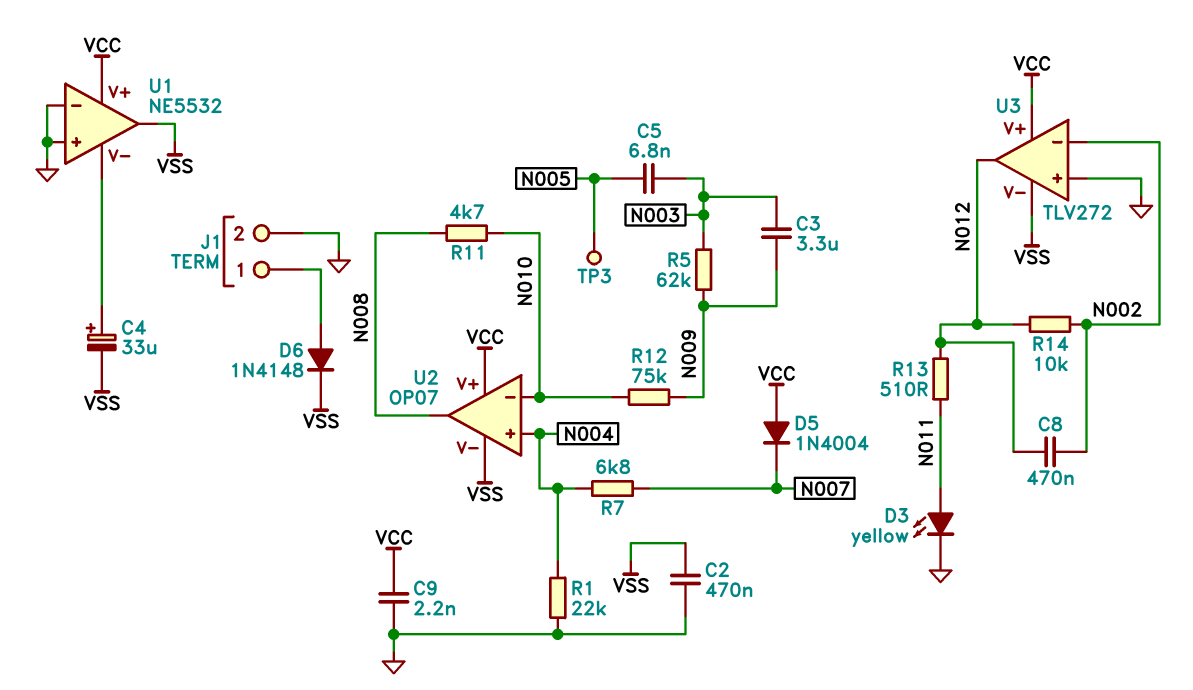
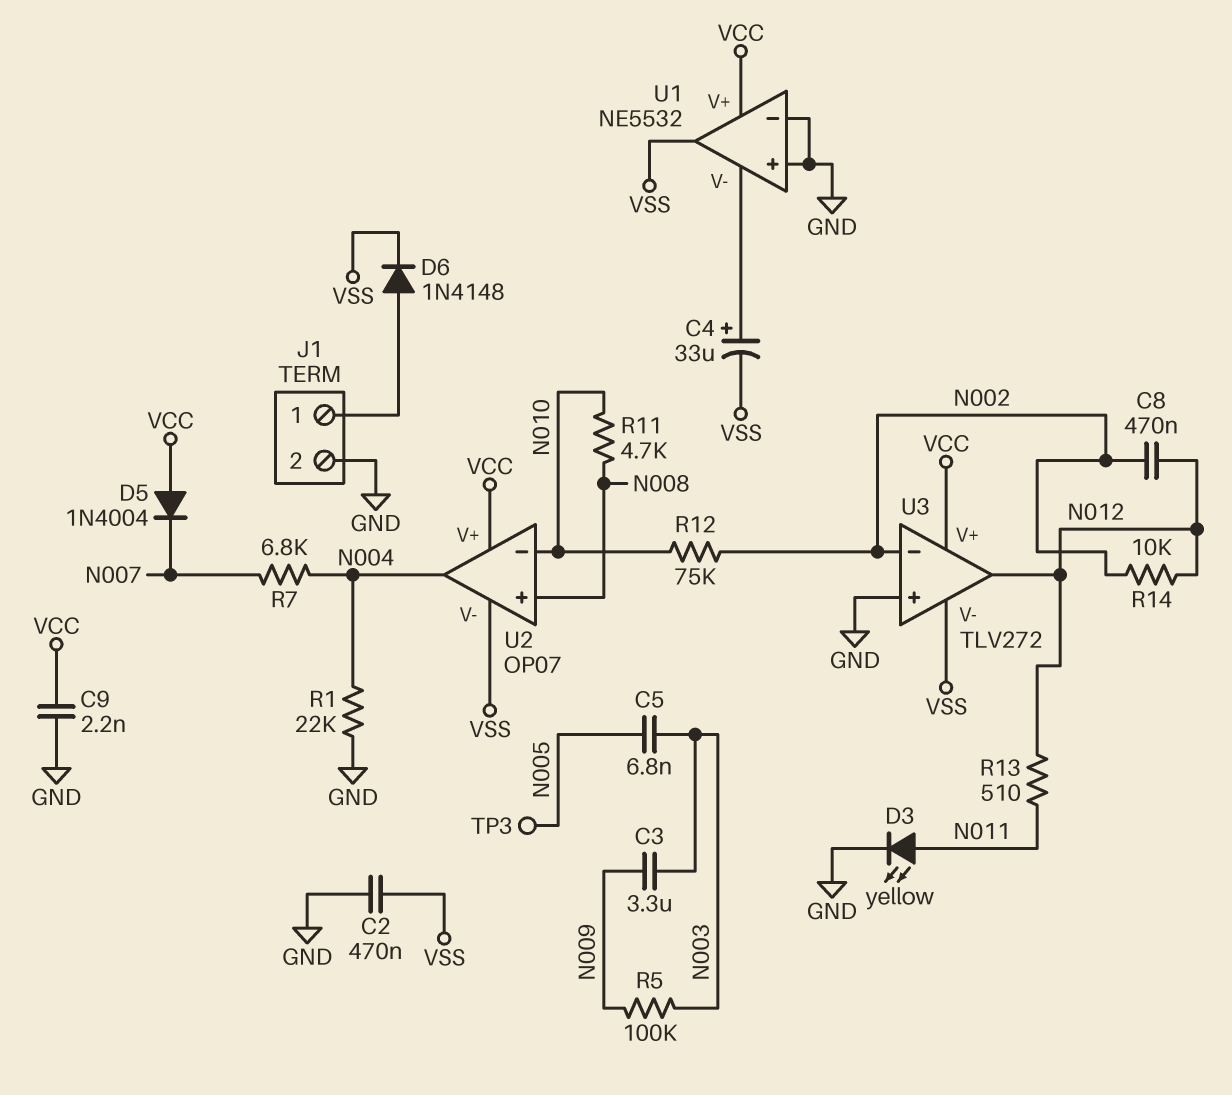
R5: 62k (N003, N009) -> 100k (N003, N009)
R12: 75k (N009, N010) -> 75k (N002, N010)
U2 pin in+: N004 -> N008
U2 pin out: N008 -> N004

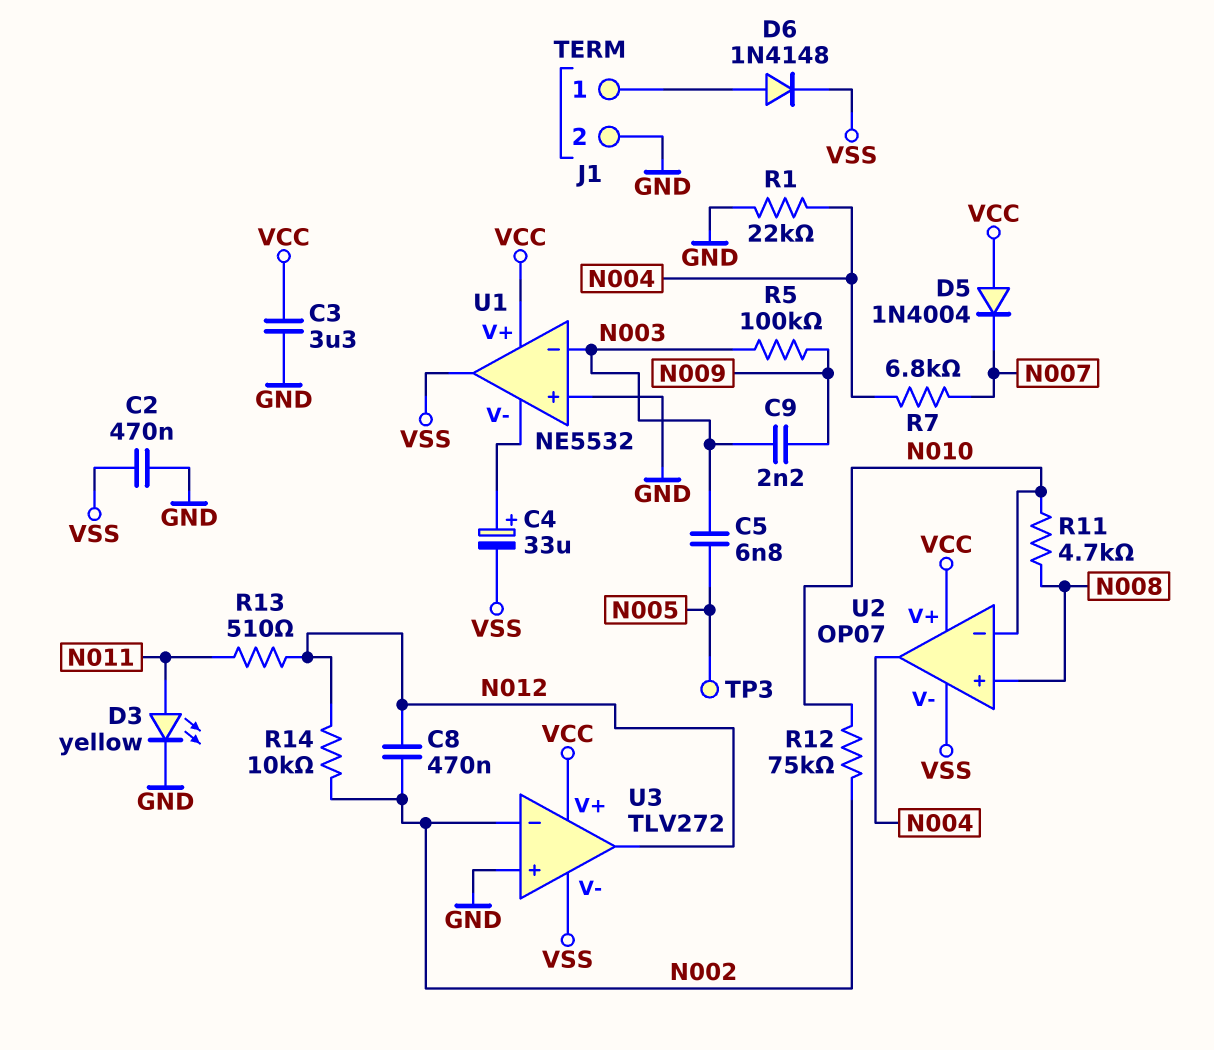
C3: 3.3uF (N003, N009) -> 3.3uF (GND, VCC)
C9: 2.2nF (GND, VCC) -> 2.2nF (N003, N009)
U1 pin in-: GND -> N003

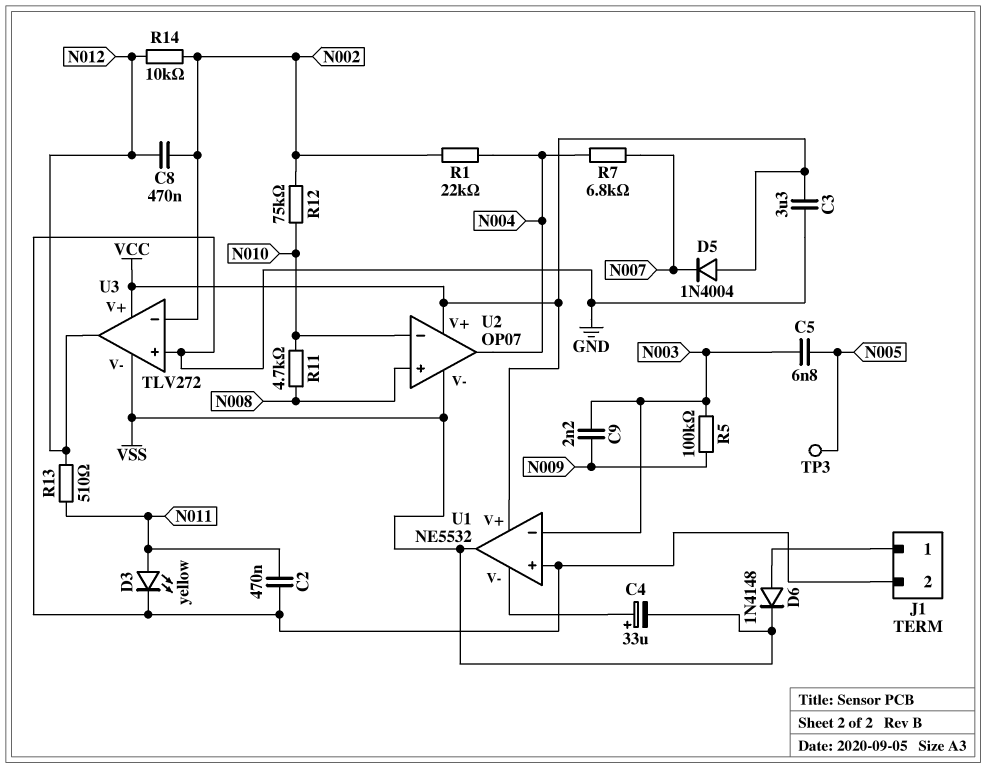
C2: 470nF (GND, VSS) -> 470nF (GND, N011)
R1: 22k (GND, N004) -> 22k (N002, N004)

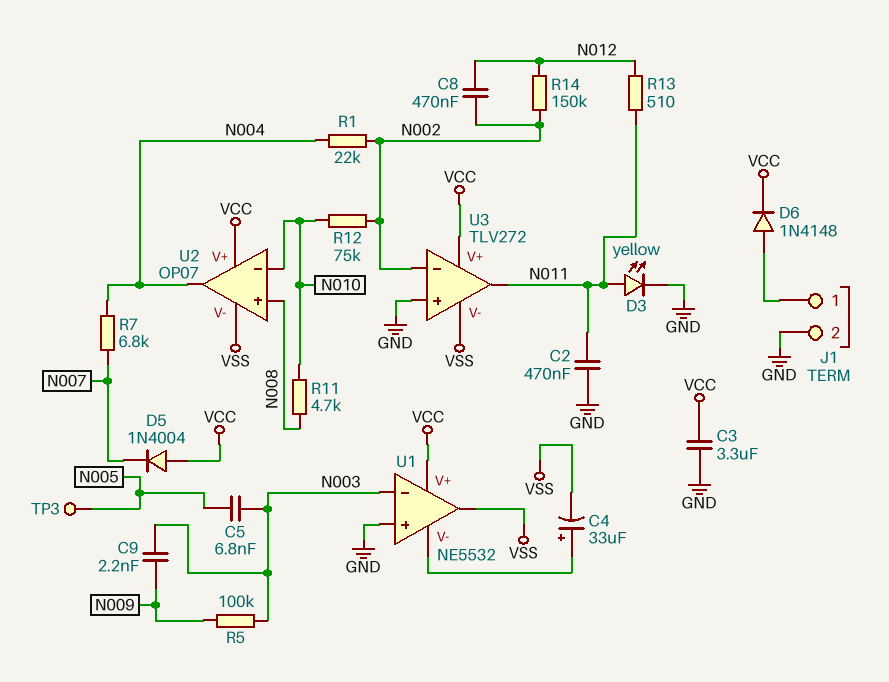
D6: diode 1N4148 (A J1/1, K VSS) -> diode 1N4148 (A J1/1, K VCC)
R14: 10k (N002, N012) -> 150k (N002, N012)
U3 pin out: N012 -> N011

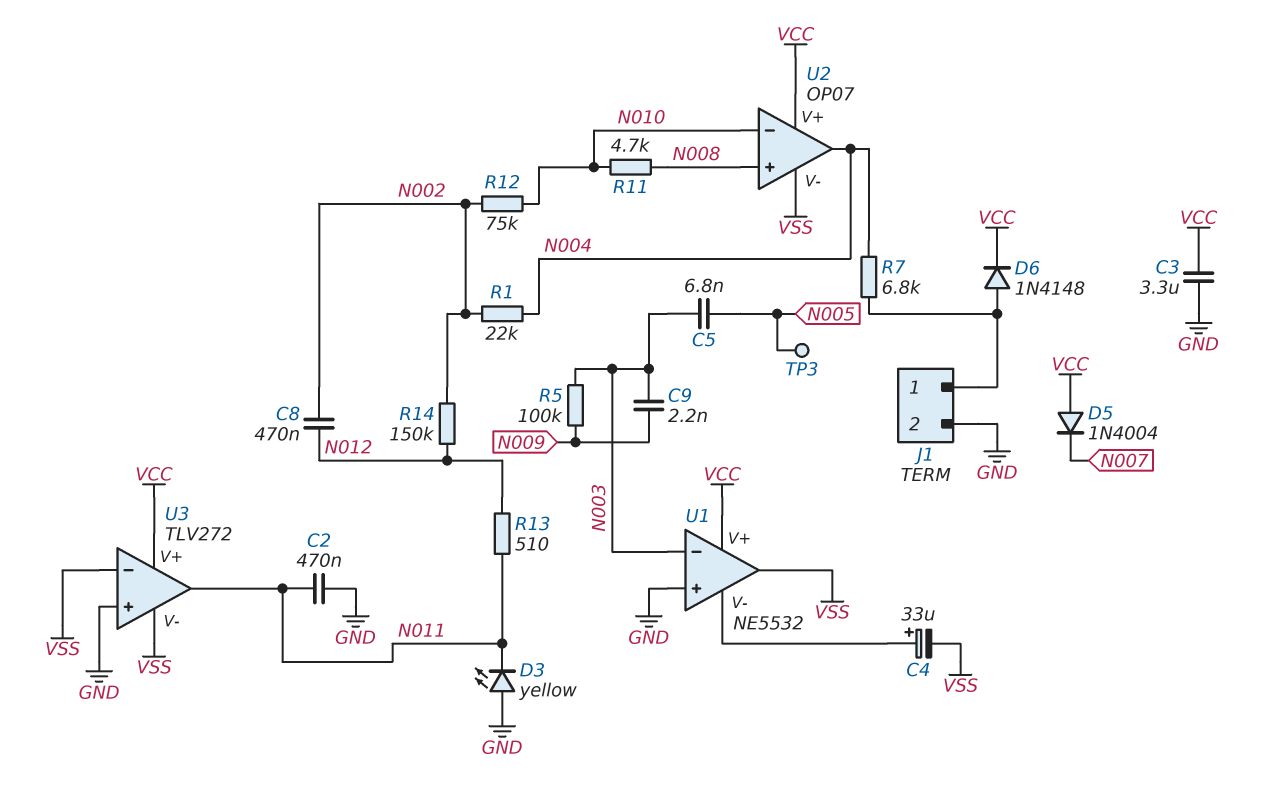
D3: LED yellow (A N011, K GND) -> LED yellow (A GND, K N011)
R7: 6.8k (N004, N007) -> 6.8k (J1/1, N004)
U3 pin in-: N002 -> VSS

